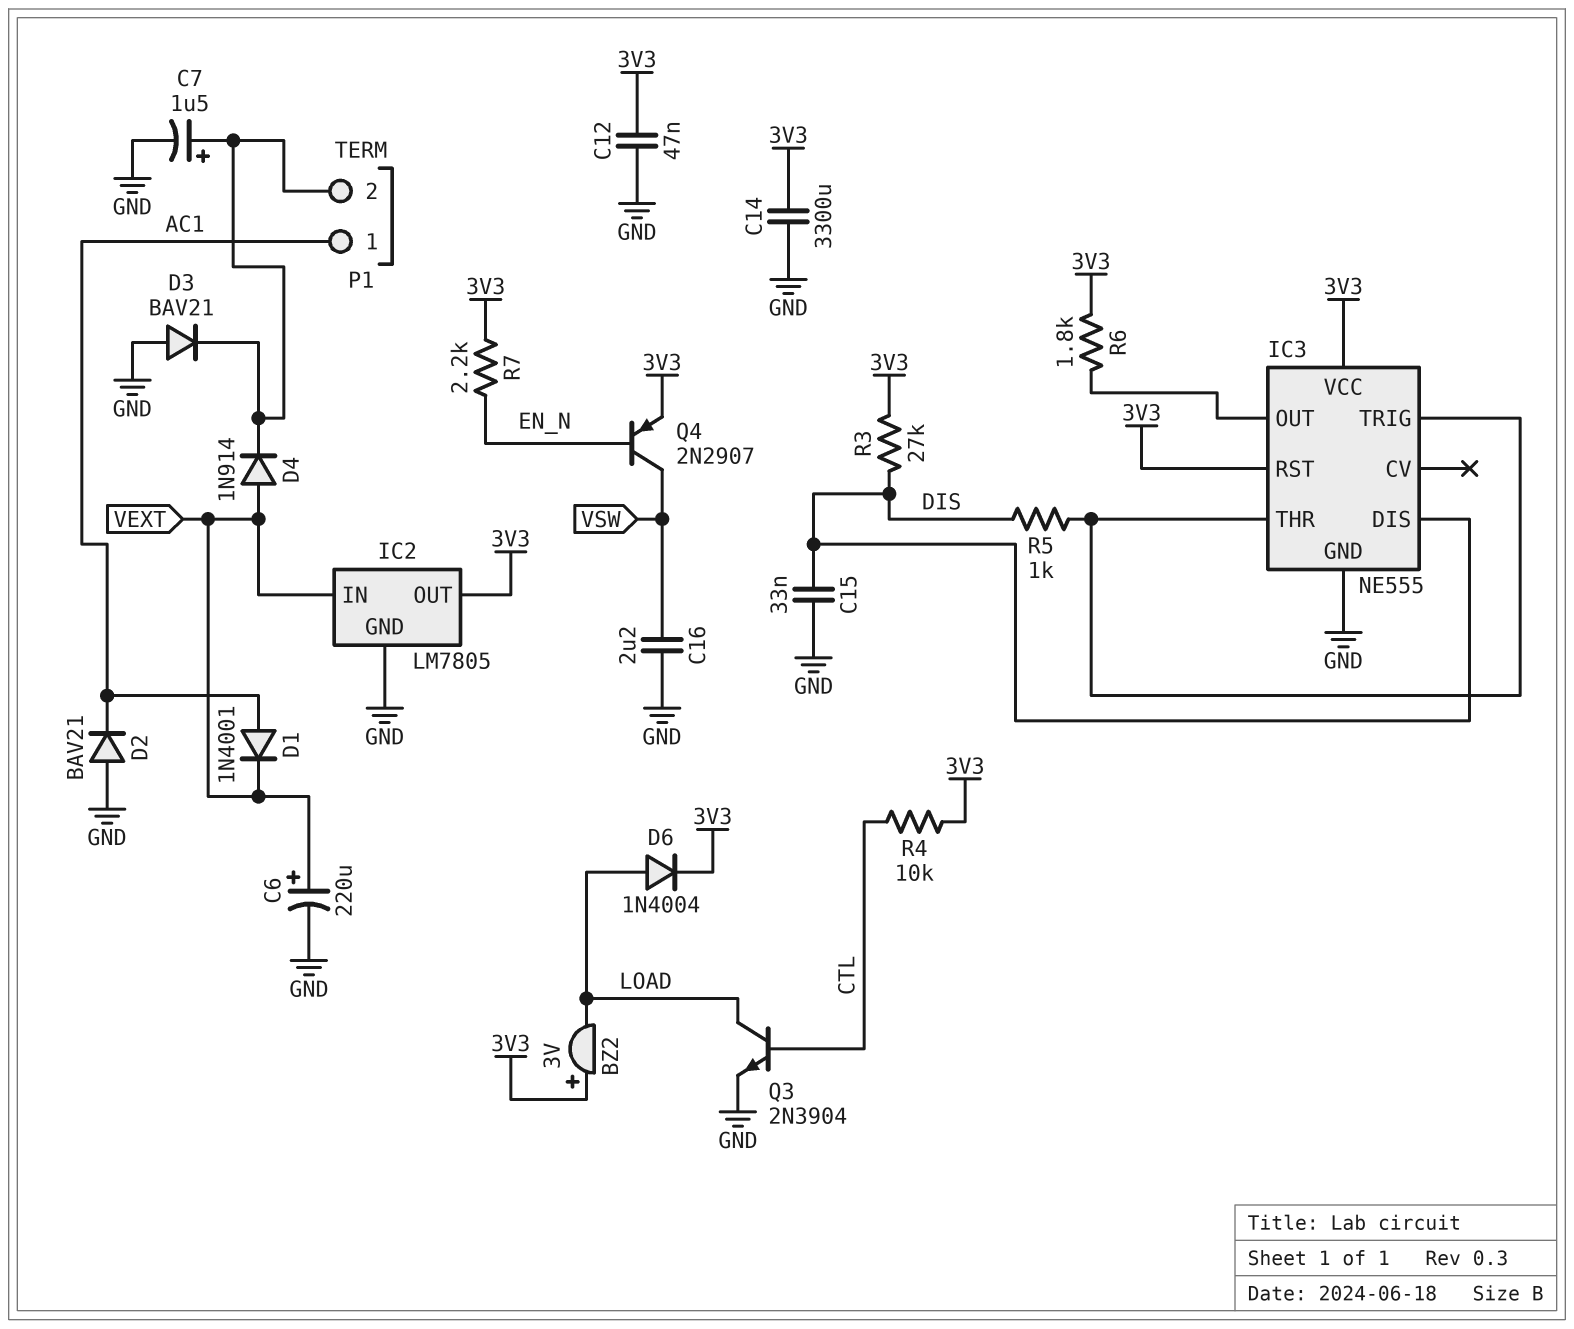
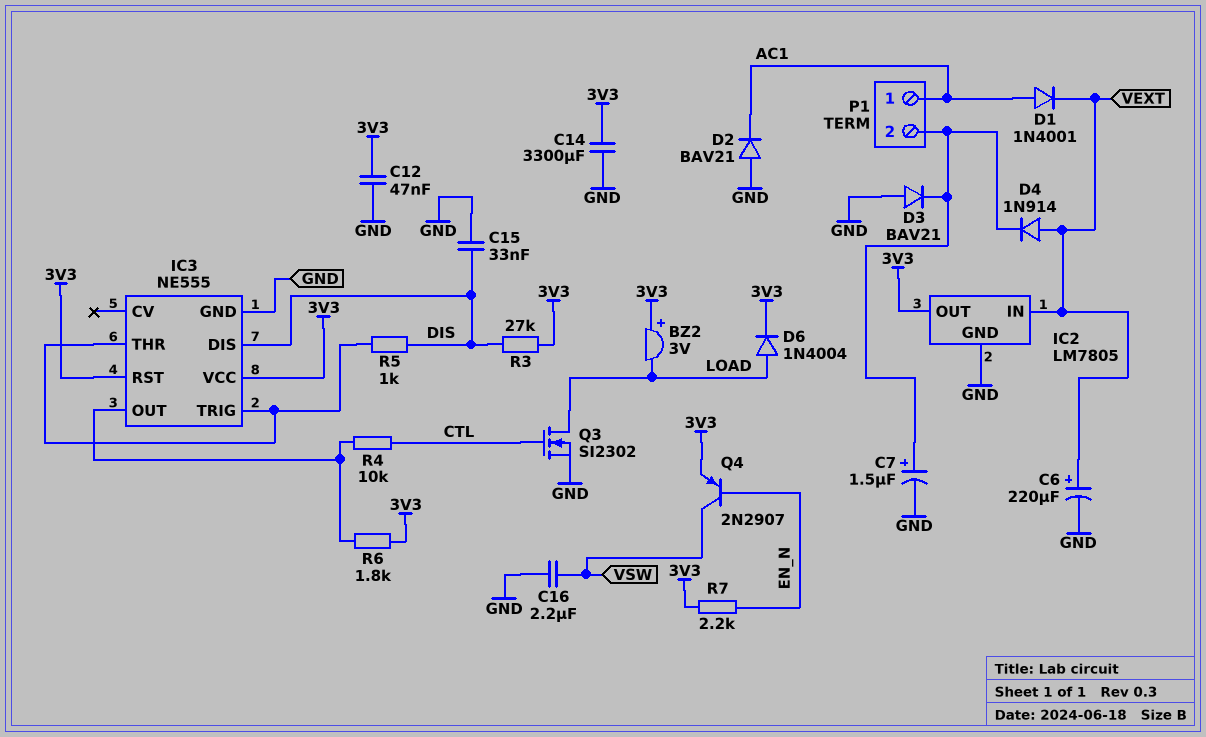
Q3: NPN 2N3904 (B CTL, C LOAD, E GND) -> NMOS SI2302 (G CTL, D LOAD, S GND)
R4: 10k (3V3, CTL) -> 10k (CTL, IC3/OUT)

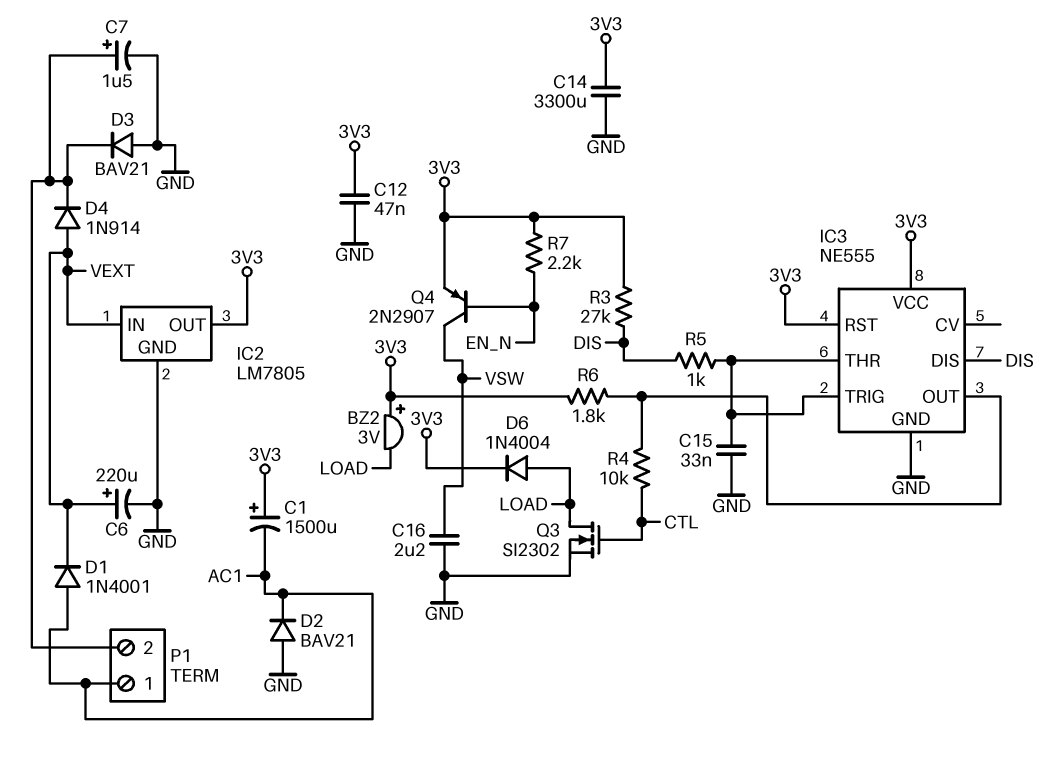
C1: none -> 1500uF (plus 3V3, minus AC1)
C15: 33nF (DIS, GND) -> 33nF (GND, IC3/THR)

